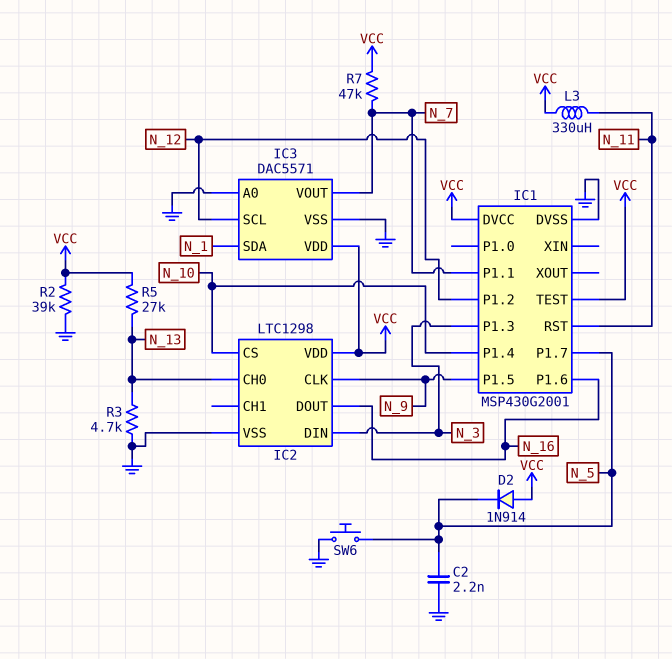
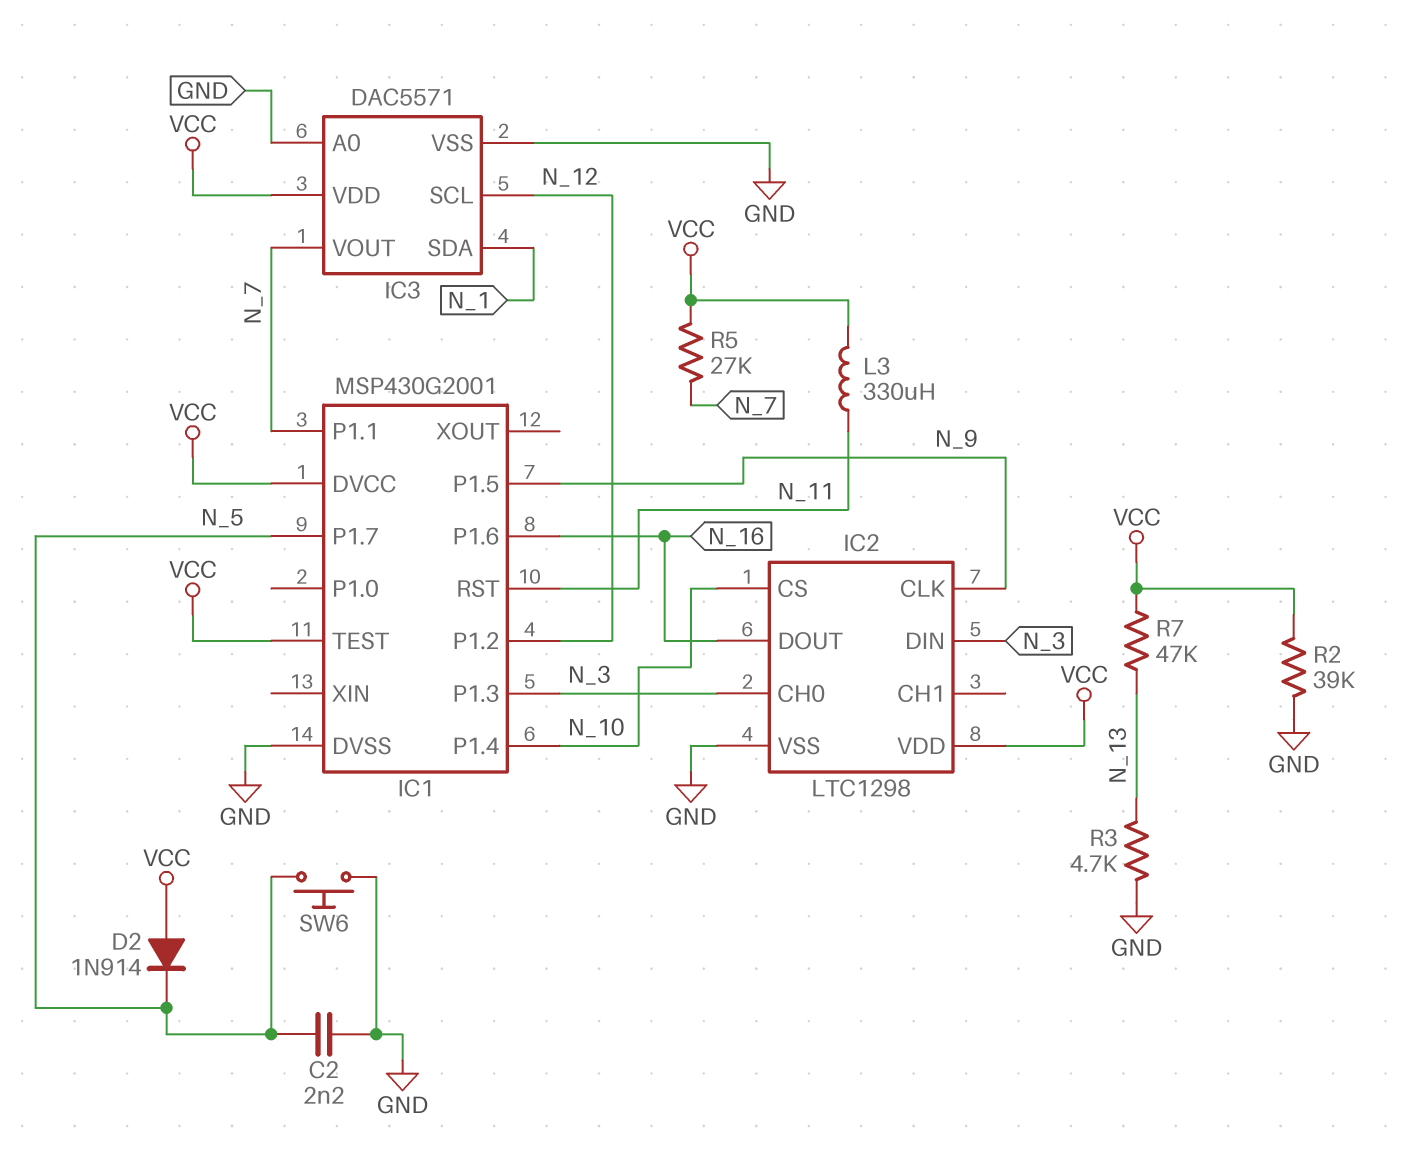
IC2 pin CH0: N_13 -> N_3
R5: 27k (N_13, VCC) -> 27k (N_7, VCC)
R7: 47k (N_7, VCC) -> 47k (N_13, VCC)

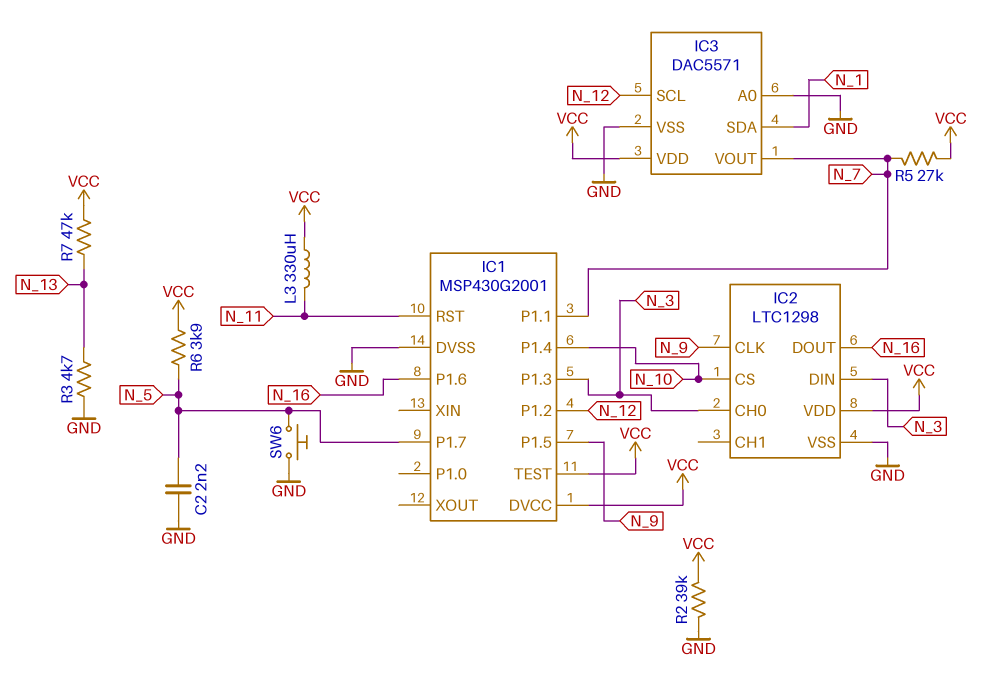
D2: diode 1N914 (A VCC, K N_5) -> none
R6: none -> 3.9k (N_5, VCC)

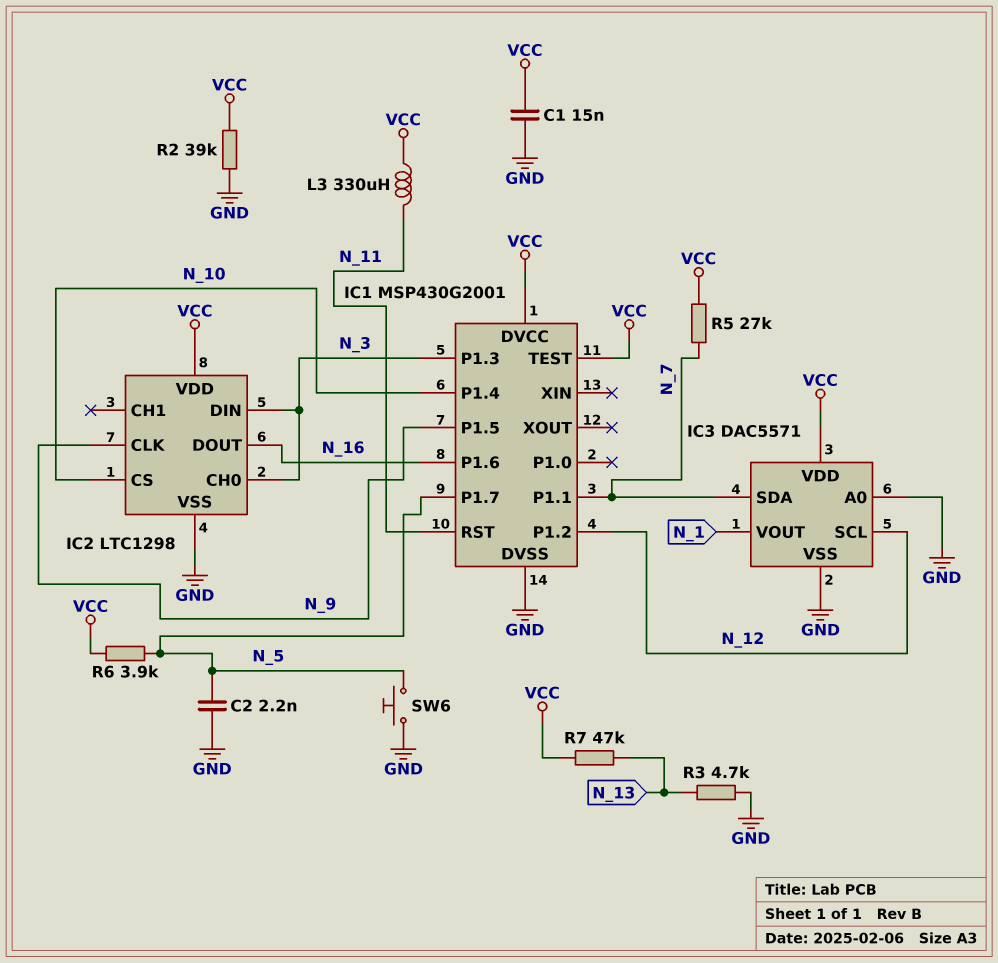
C1: none -> 15nF (GND, VCC)
IC3 pin SDA: N_1 -> N_7
IC3 pin VOUT: N_7 -> N_1

